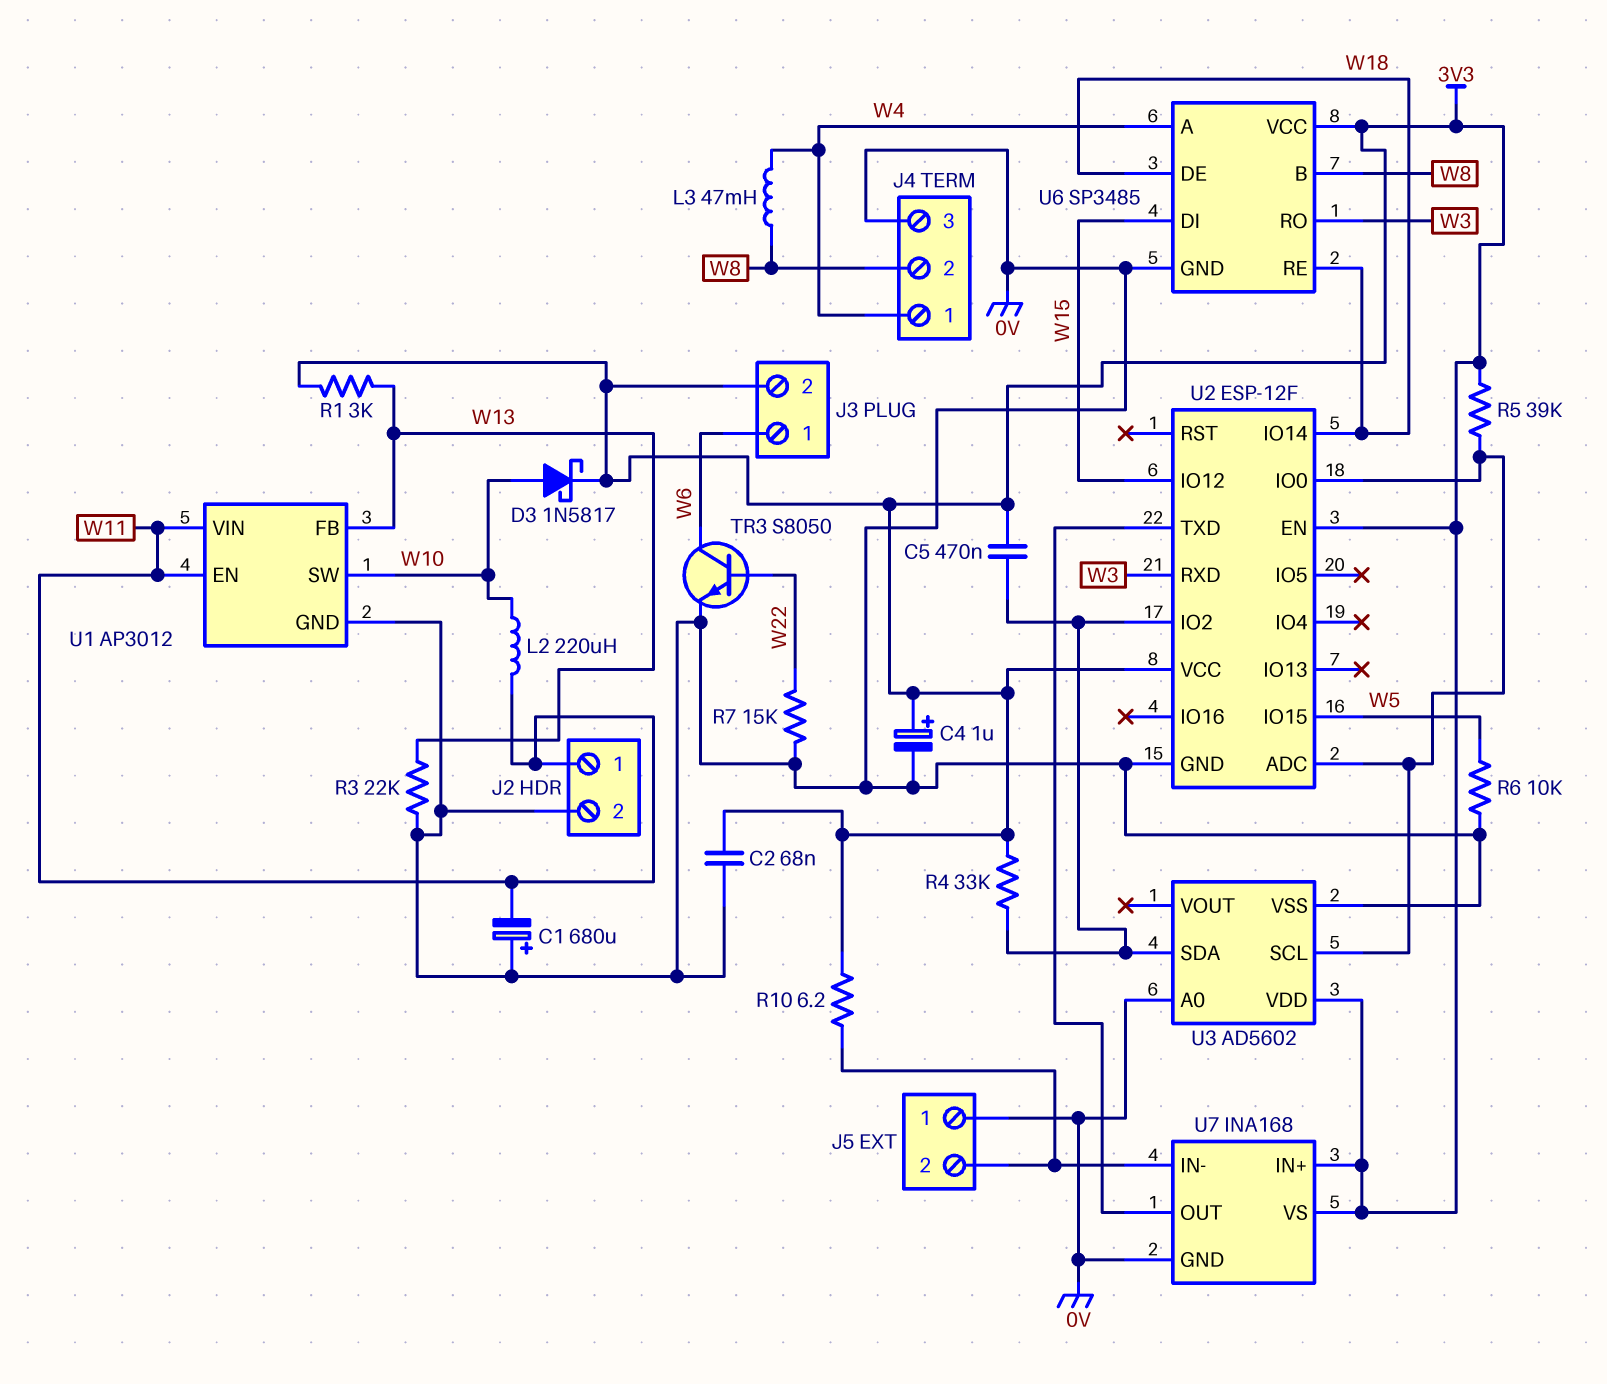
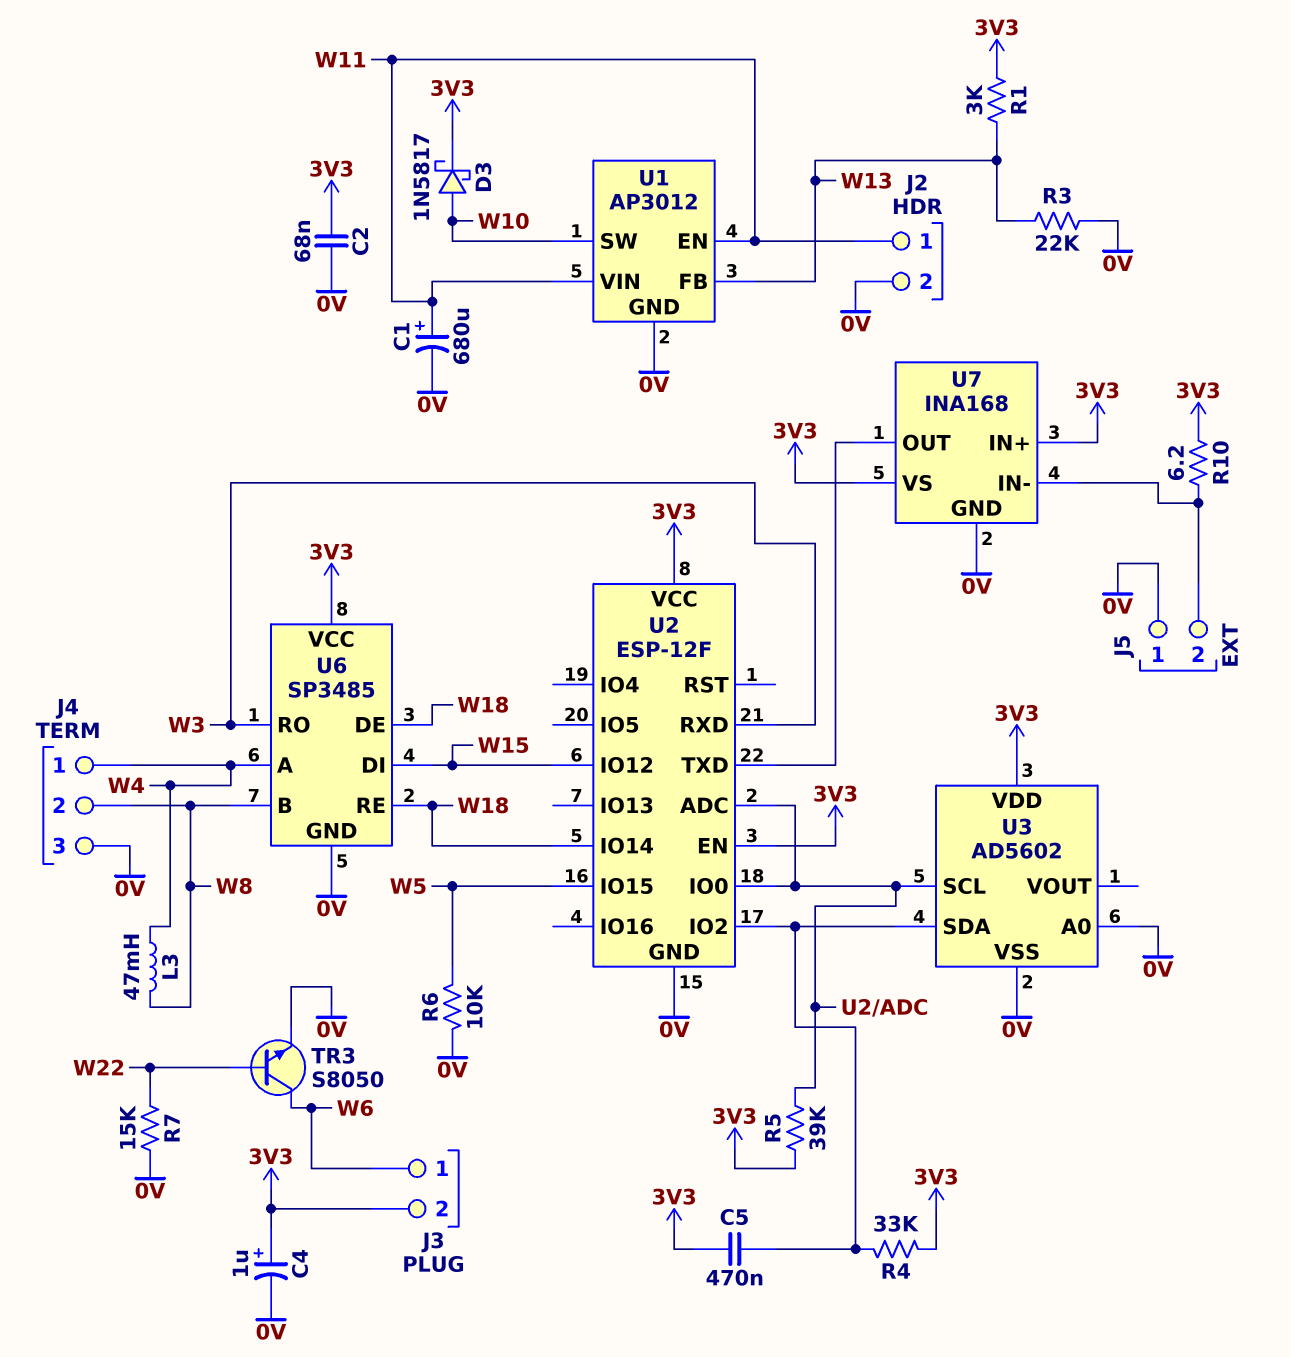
C1: 680uF (plus 0V, minus W11) -> 680uF (plus W11, minus 0V)
L2: 220uH (W10, W11) -> none

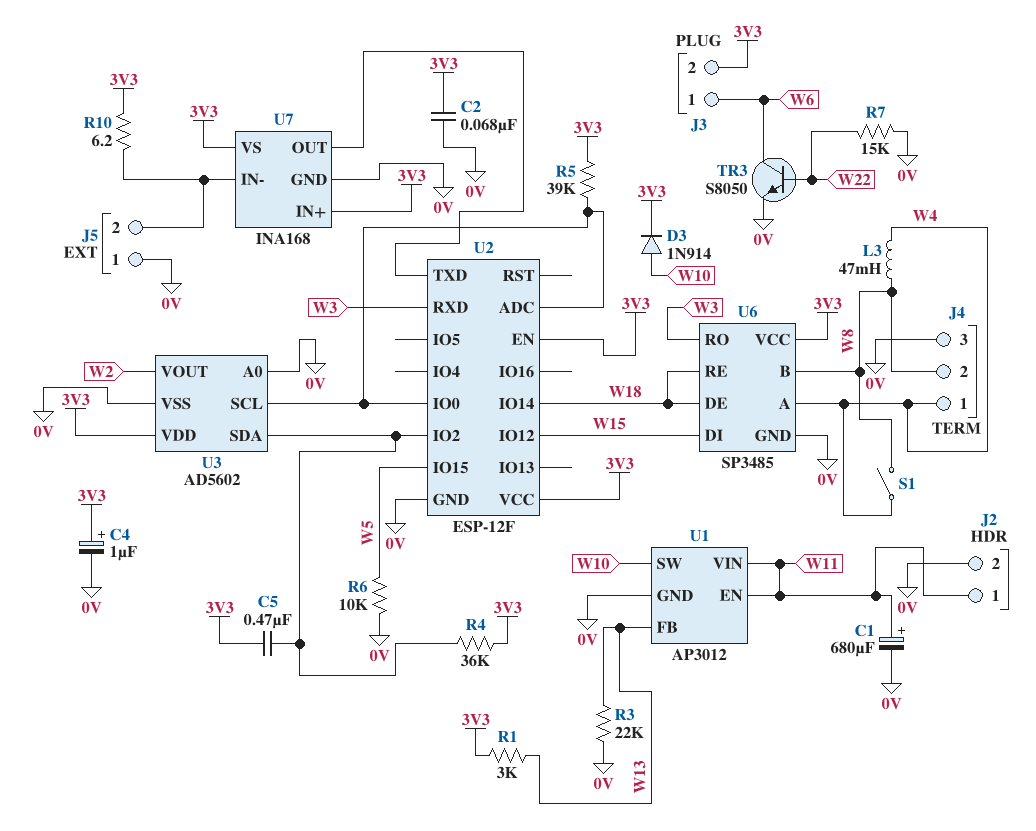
D3: schottky 1N5817 (A W10, K 3V3) -> diode 1N914 (A W10, K 3V3)
R4: 33k (3V3, U2/IO2) -> 36k (3V3, U2/IO2)
S1: none -> switch (W4, W8)
U3 pin VOUT: none -> W2

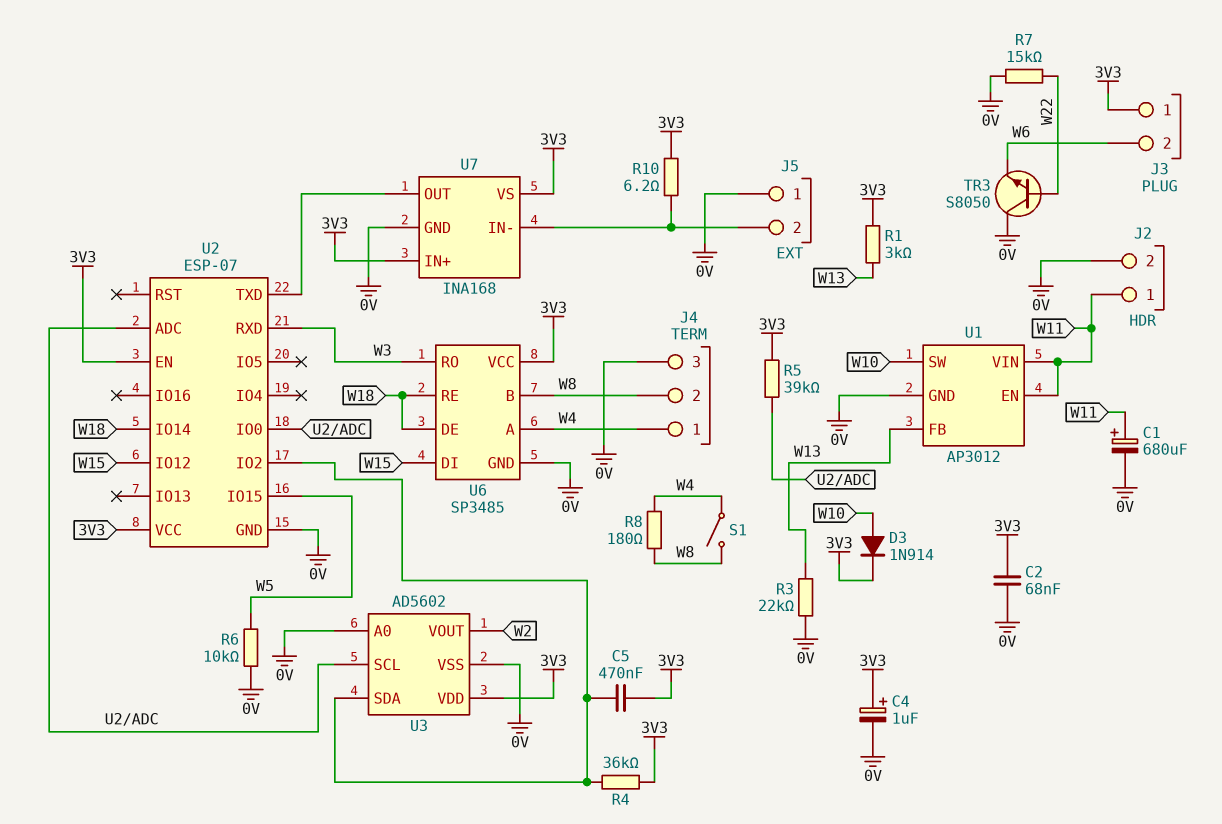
J3 pin 1: W6 -> 3V3
J3 pin 2: 3V3 -> W6
L3: 47mH (W4, W8) -> none
R8: none -> 180 (W4, W8)
TR3: NPN S8050 (B W22, C W6, E 0V) -> NPN S8050 (B W22, C 0V, E W6)
U2: ESP-12F -> ESP-07

